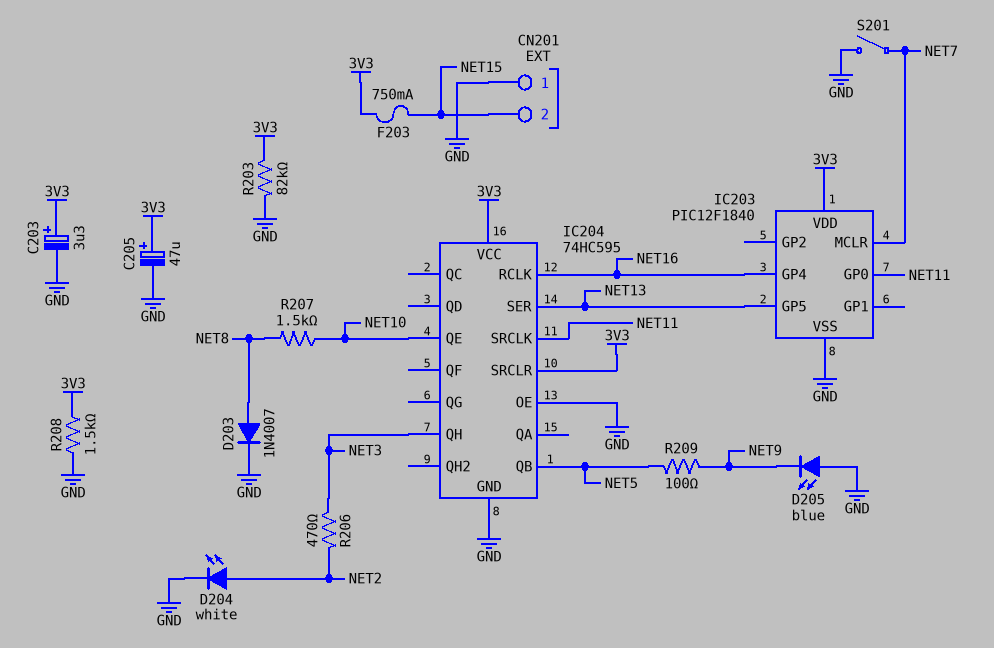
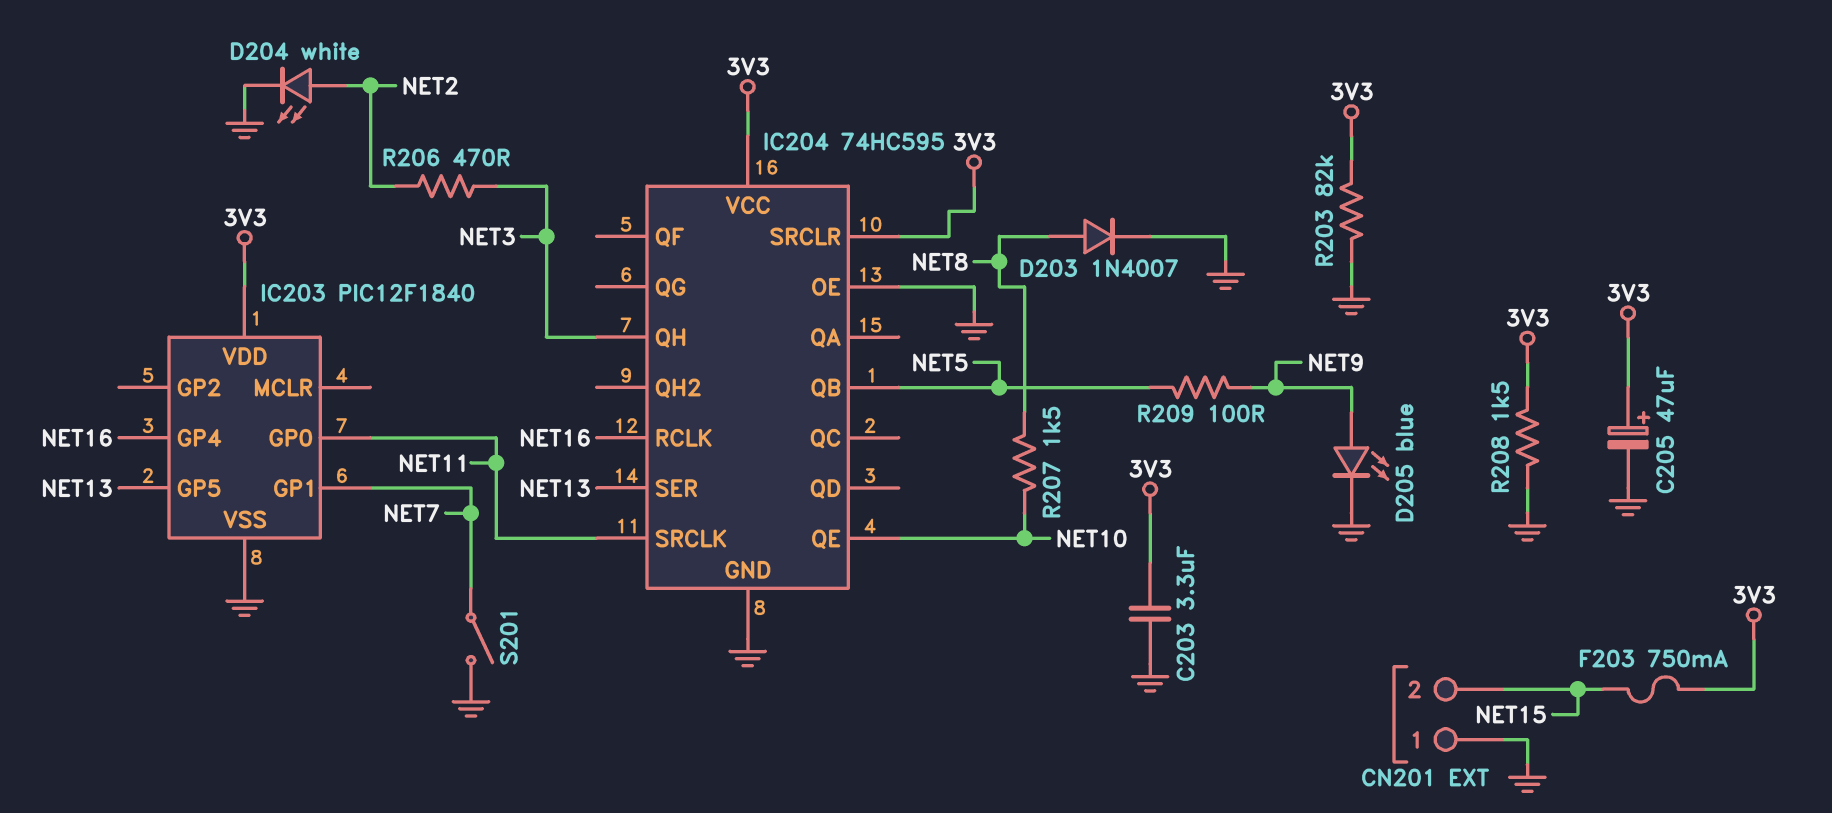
C203: 3.3uF (plus 3V3, minus GND) -> 3.3uF (3V3, GND)
D205: LED blue (A GND, K NET9) -> LED blue (A NET9, K GND)
IC203 pin GP1: none -> NET7
IC203 pin MCLR: NET7 -> none

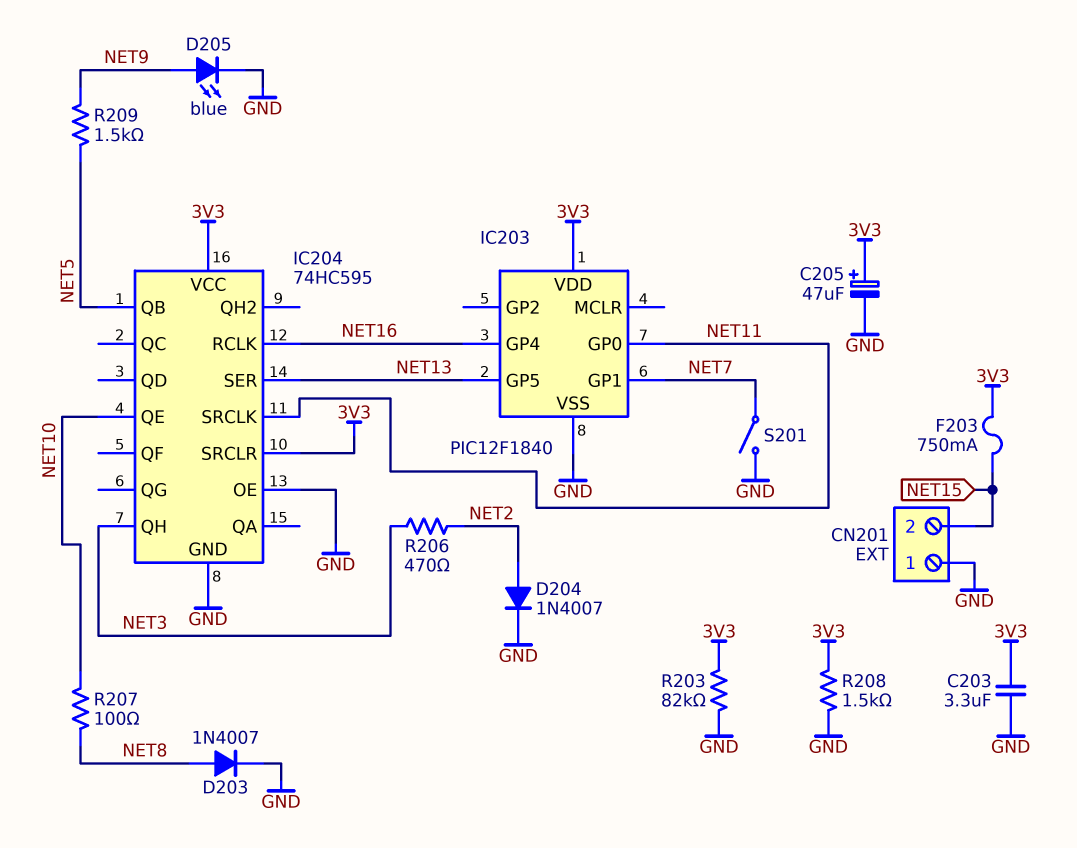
D204: LED white (A NET2, K GND) -> diode 1N4007 (A NET2, K GND)
R207: 1.5k (NET8, NET10) -> 100 (NET8, NET10)
R209: 100 (NET5, NET9) -> 1.5k (NET5, NET9)

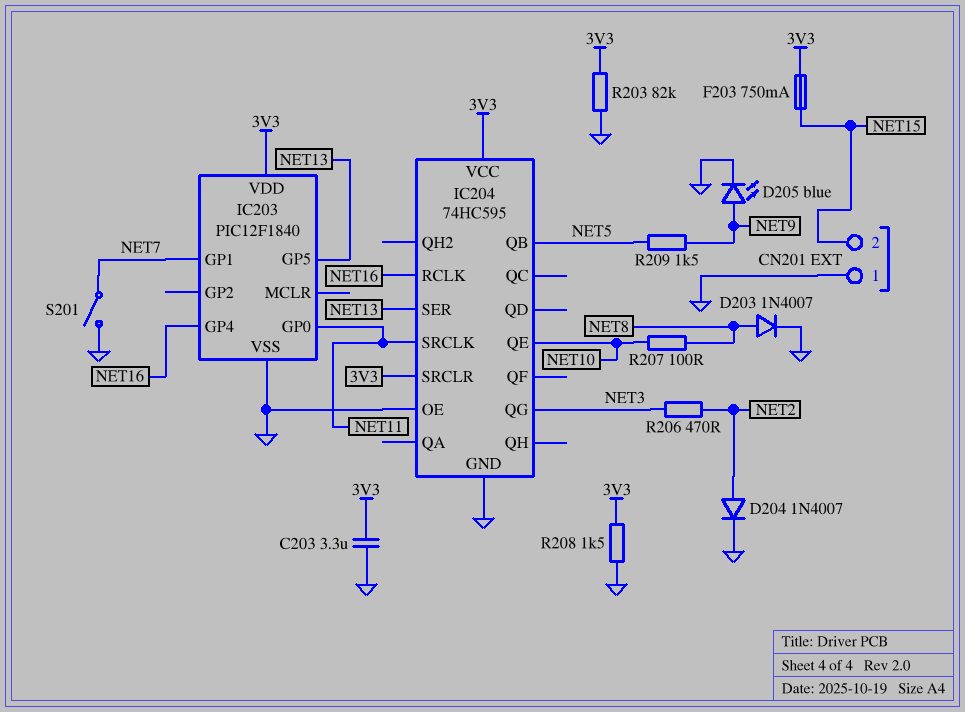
C205: 47uF (plus 3V3, minus GND) -> none
IC204 pin QG: none -> NET3
IC204 pin QH: NET3 -> none

